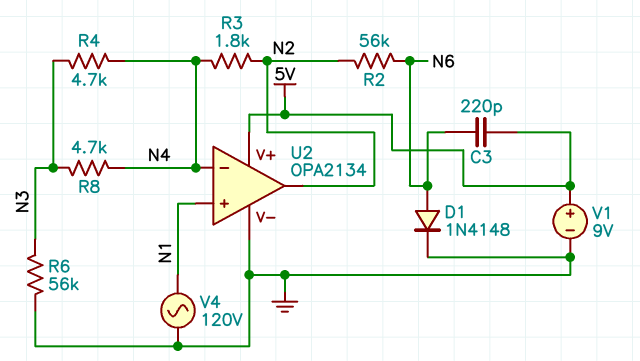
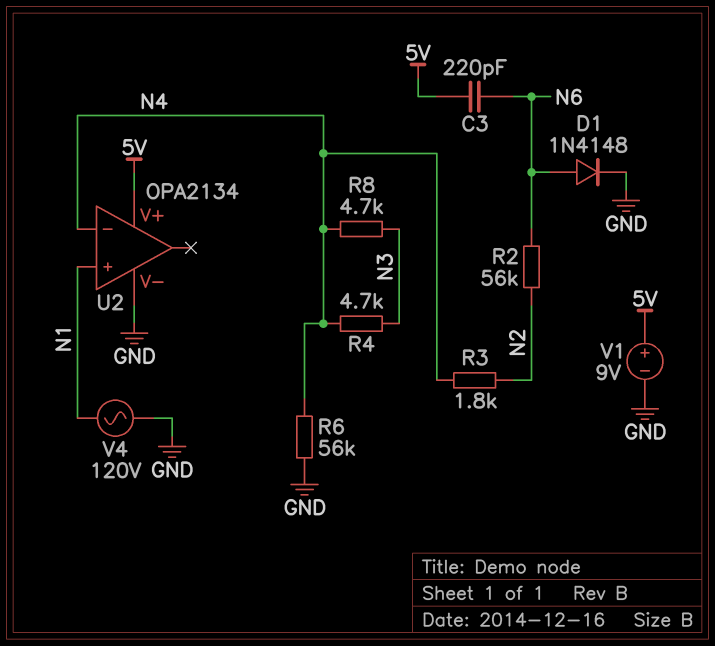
R6: 56k (GND, N3) -> 56k (GND, N4)
U2 pin out: N2 -> none

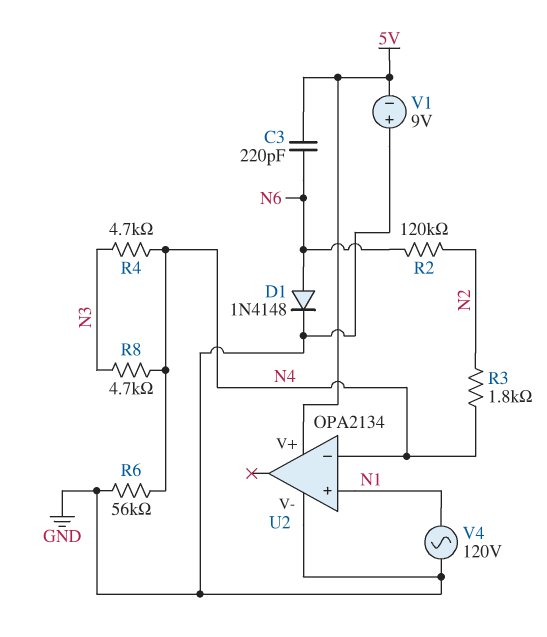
R2: 56k (N2, N6) -> 120k (N2, N6)
V1: 9V (plus 5V, minus GND) -> 9V (plus GND, minus 5V)

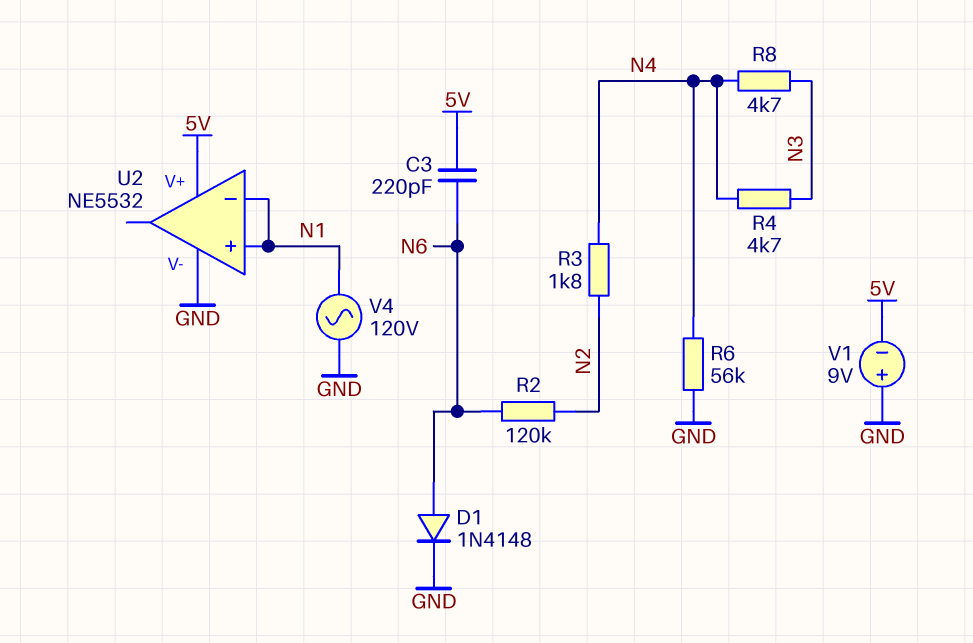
U2: OPA2134 -> NE5532
U2 pin in-: N4 -> N1

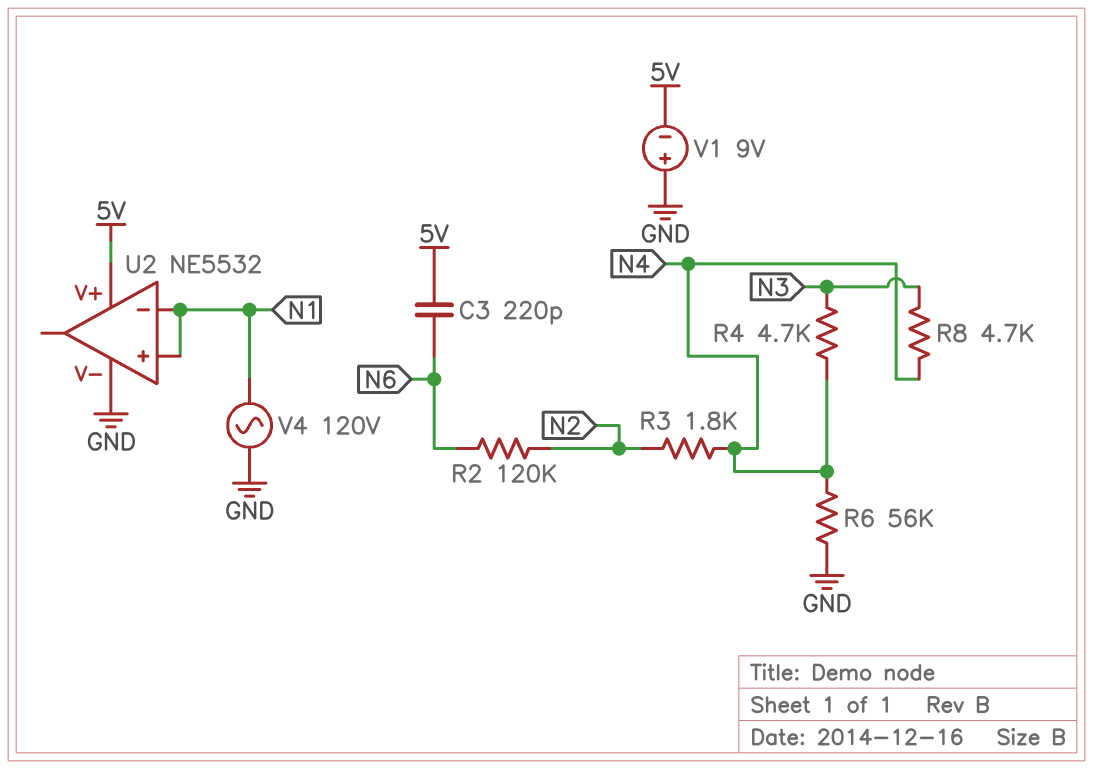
D1: diode 1N4148 (A N6, K GND) -> none

